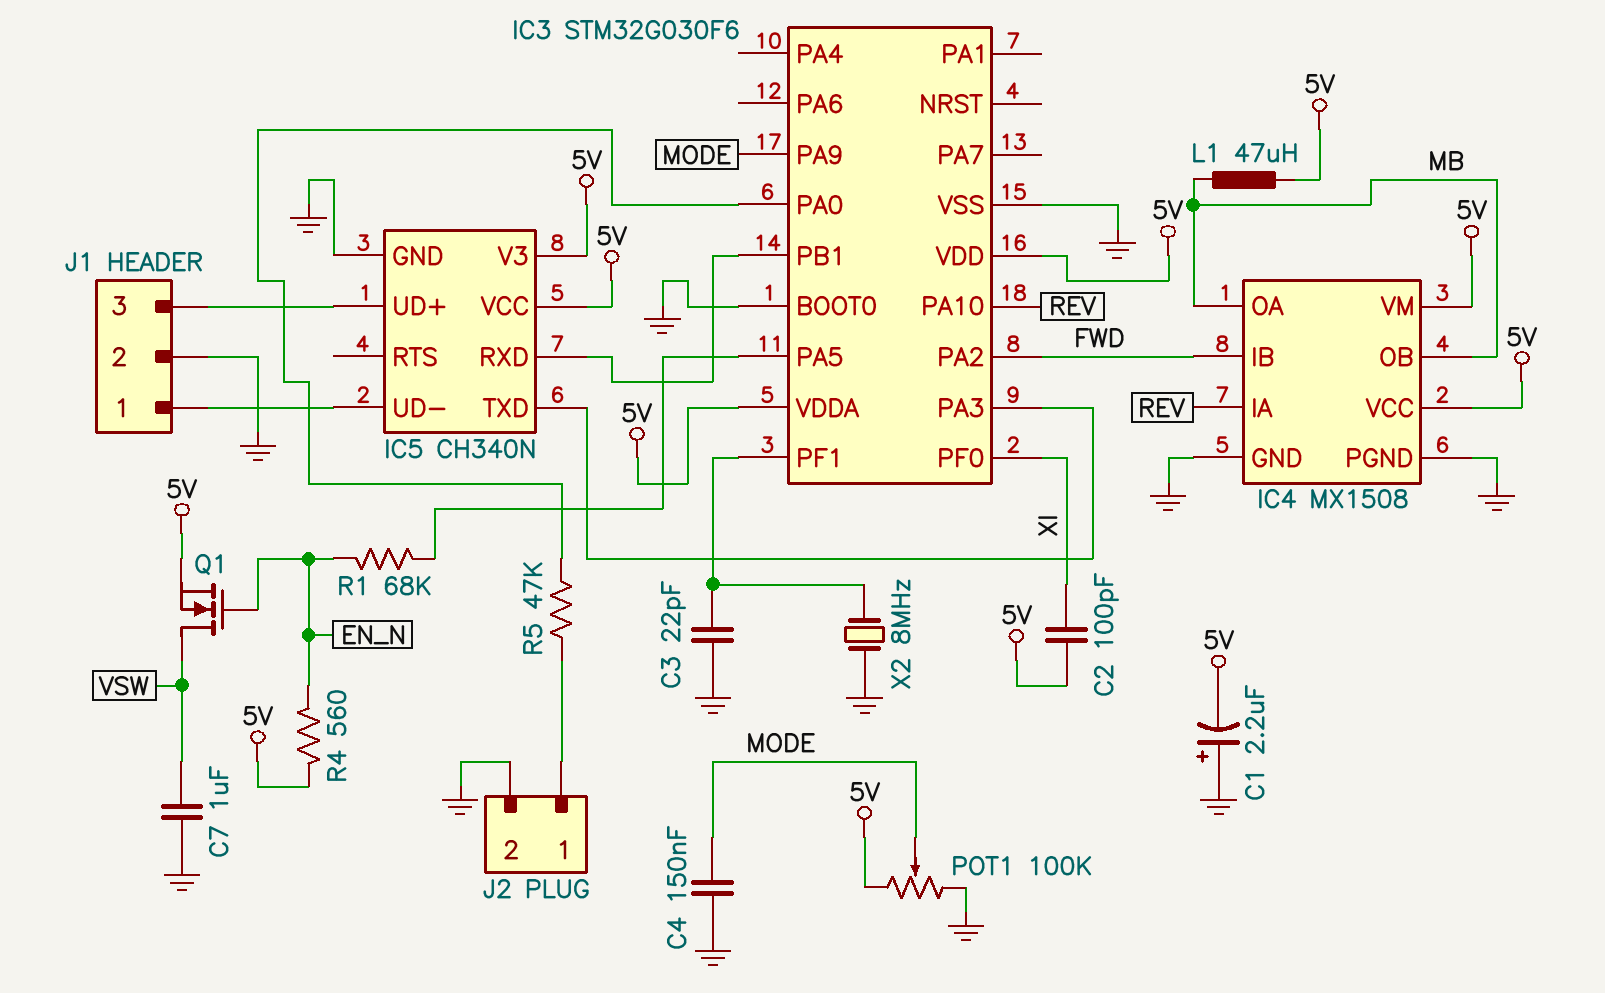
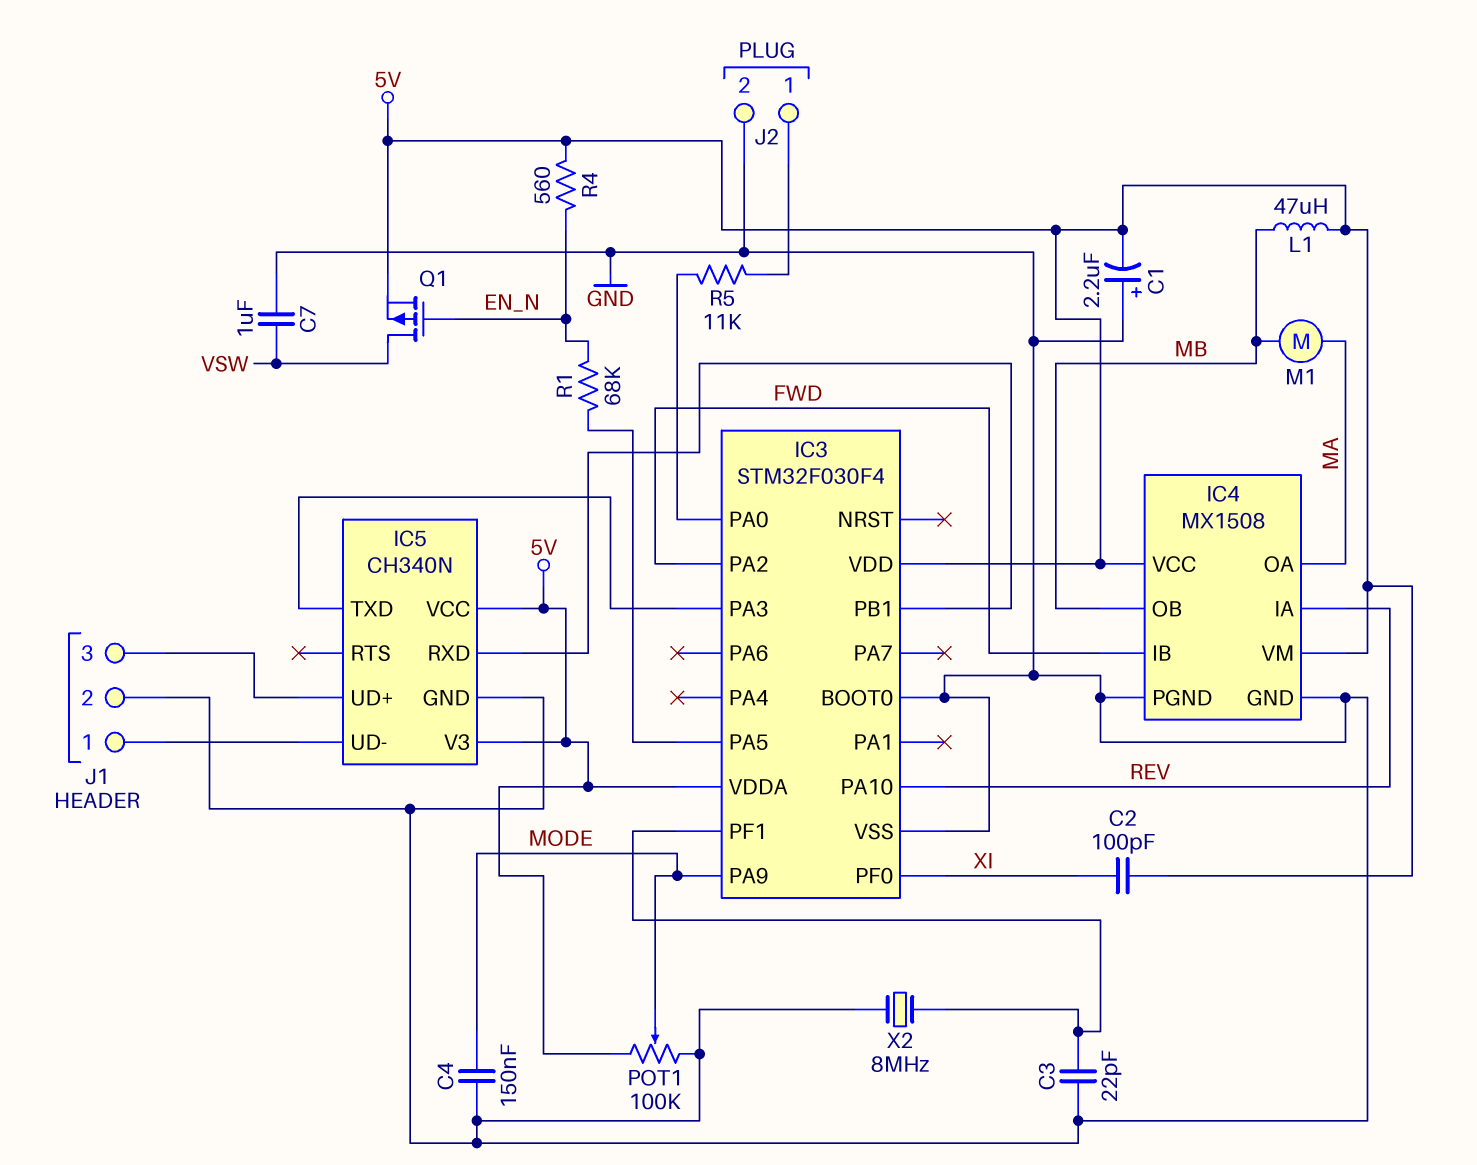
IC3: STM32G030F6 -> STM32F030F4
IC4 pin OA: MB -> MA
M1: none -> motor (MA, MB)
Q1: NMOS (G EN_N, D VSW, S 5V) -> PMOS (G EN_N, D VSW, S 5V)
R5: 47k (IC3/PA0, J2/1) -> 11k (IC3/PA0, J2/1)

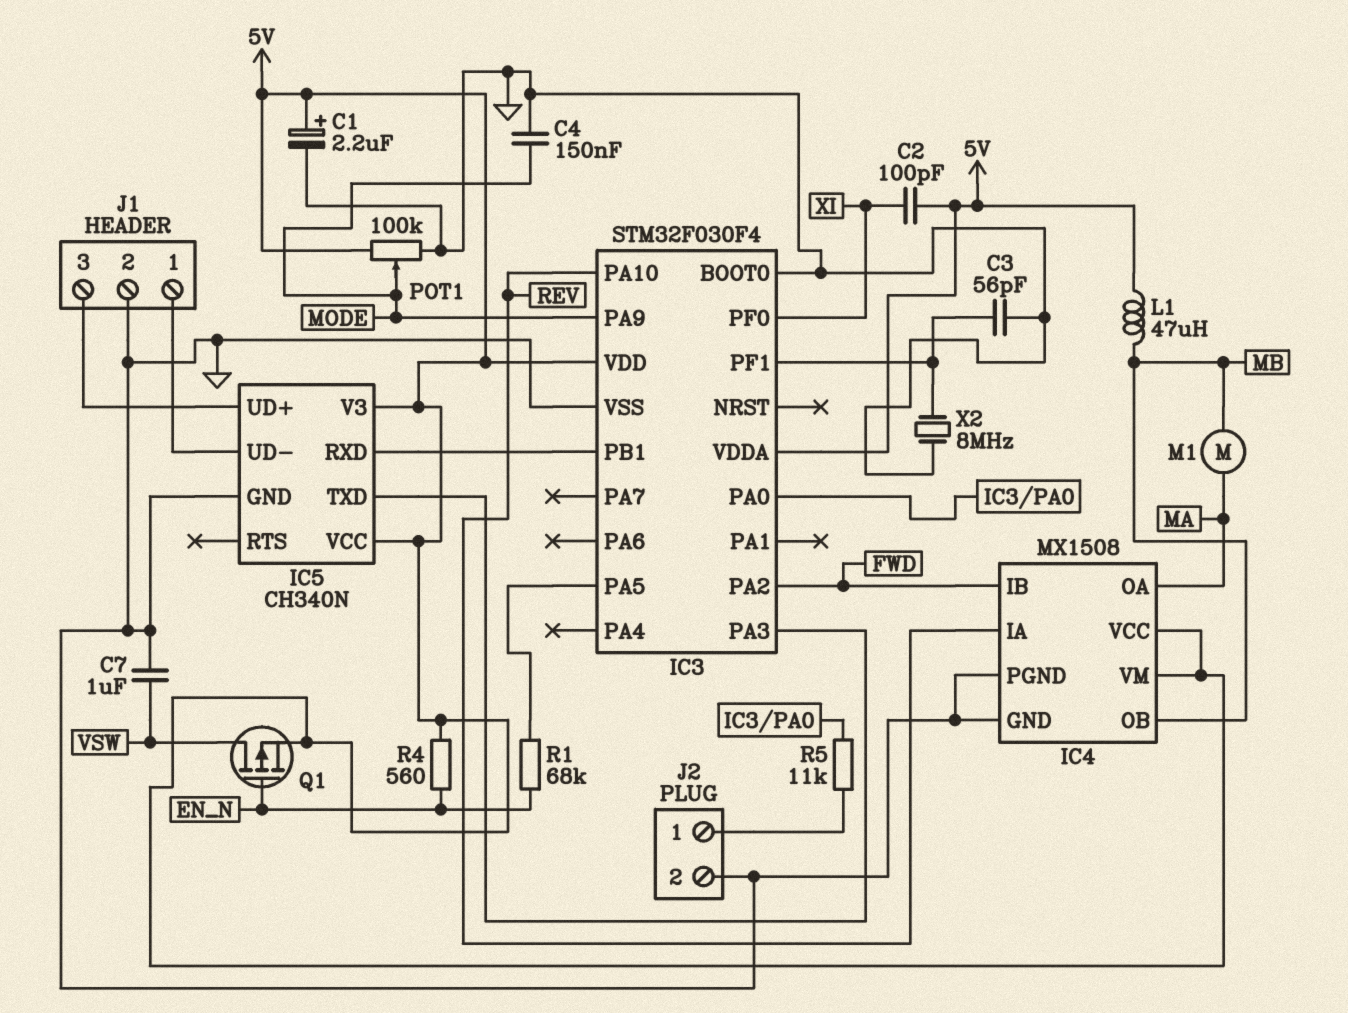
C1: 2.2uF (plus GND, minus 5V) -> 2.2uF (plus 5V, minus GND)
C3: 22pF (GND, IC3/PF1) -> 56pF (GND, IC3/PF1)

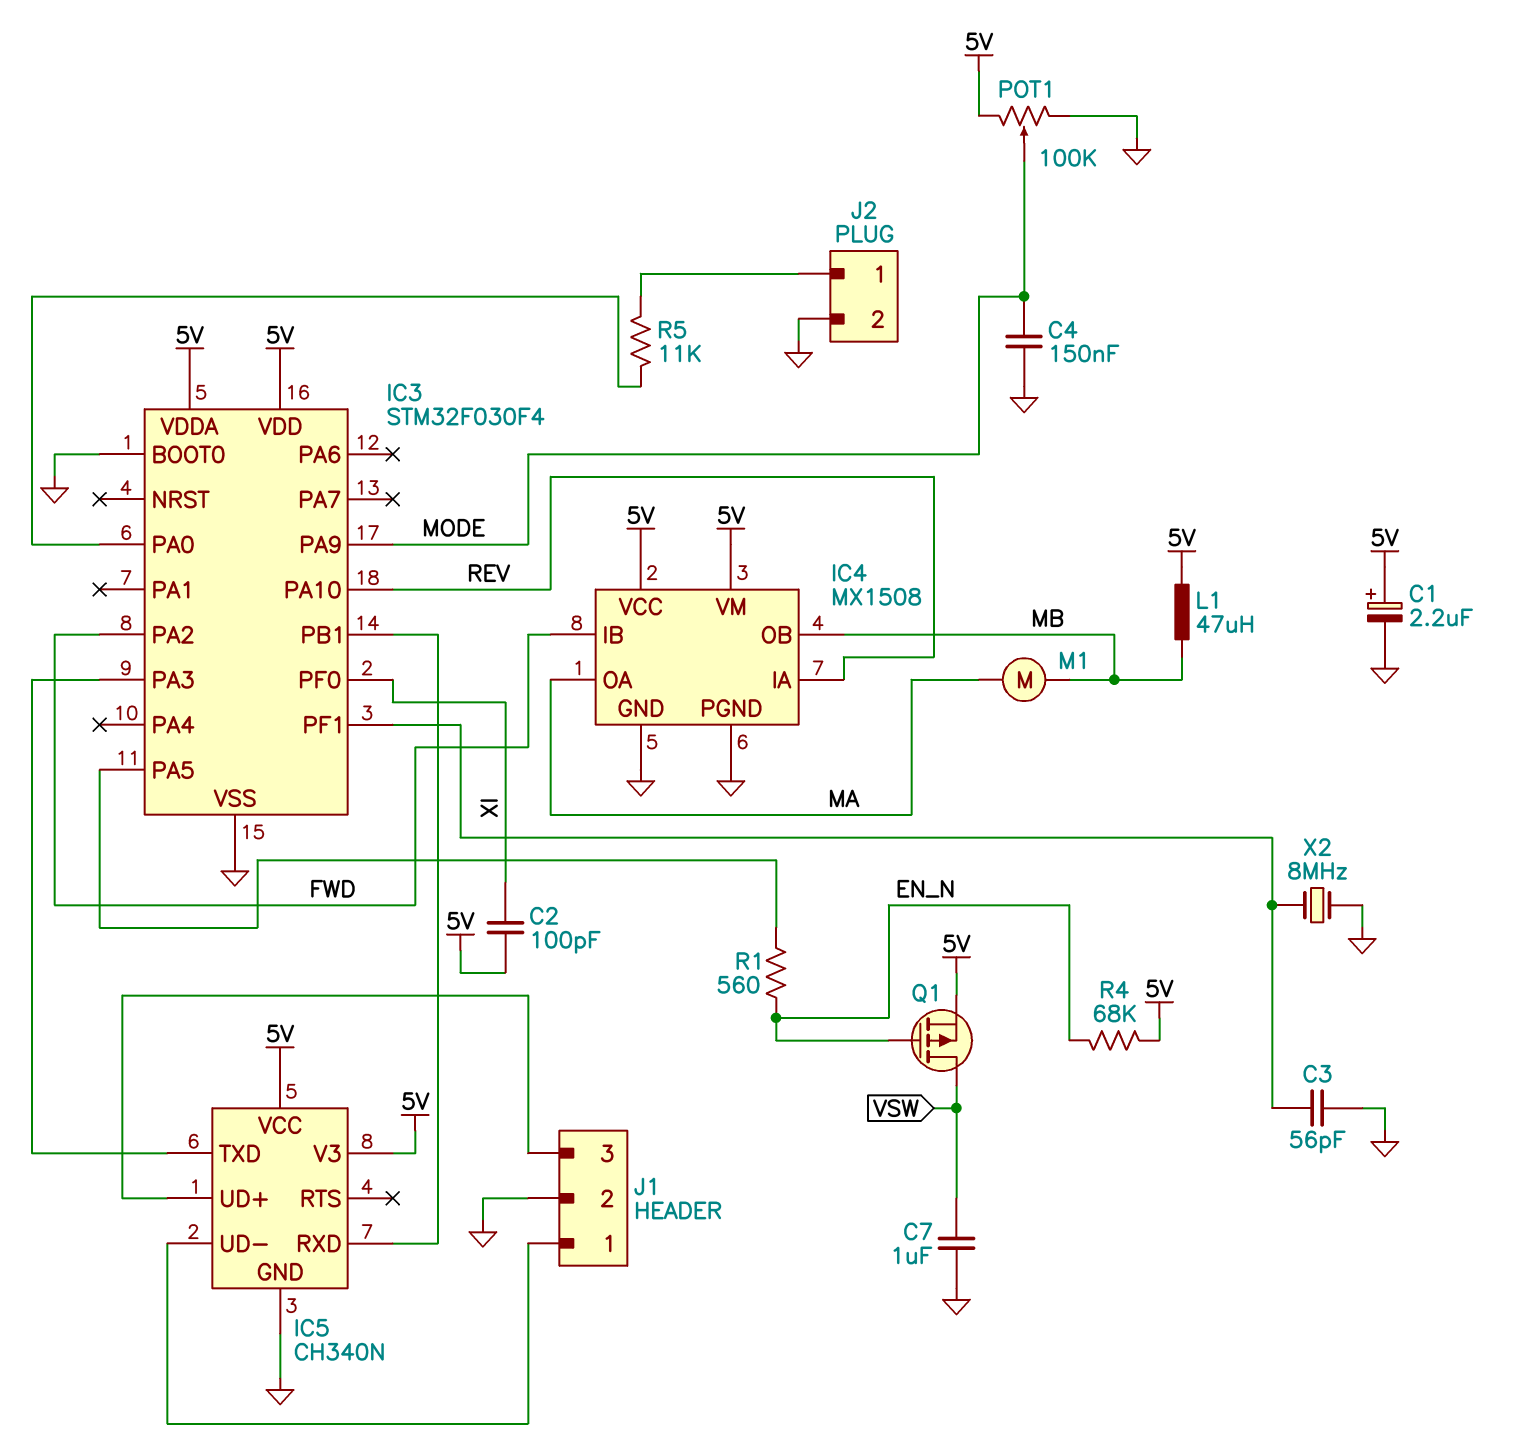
R1: 68k (EN_N, IC3/PA5) -> 560 (EN_N, IC3/PA5)
R4: 560 (5V, EN_N) -> 68k (5V, EN_N)

